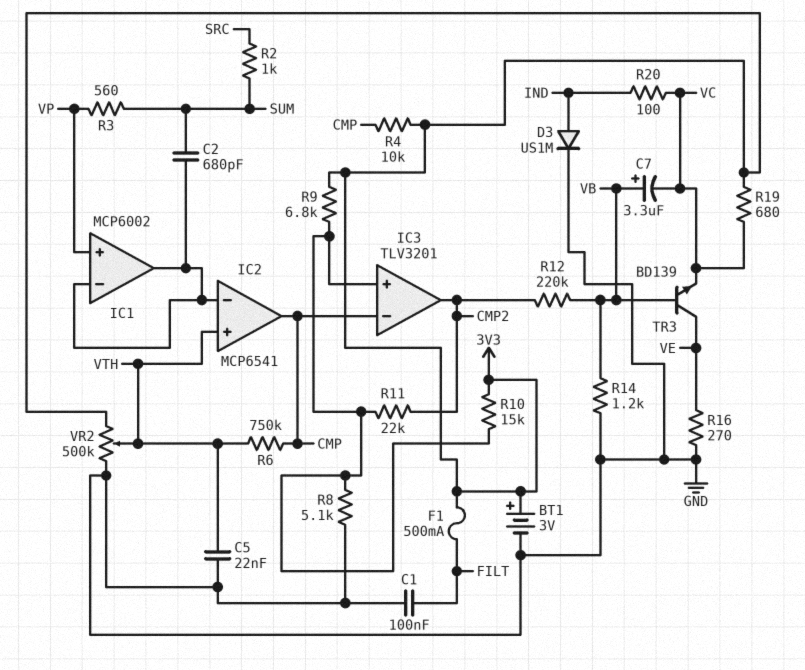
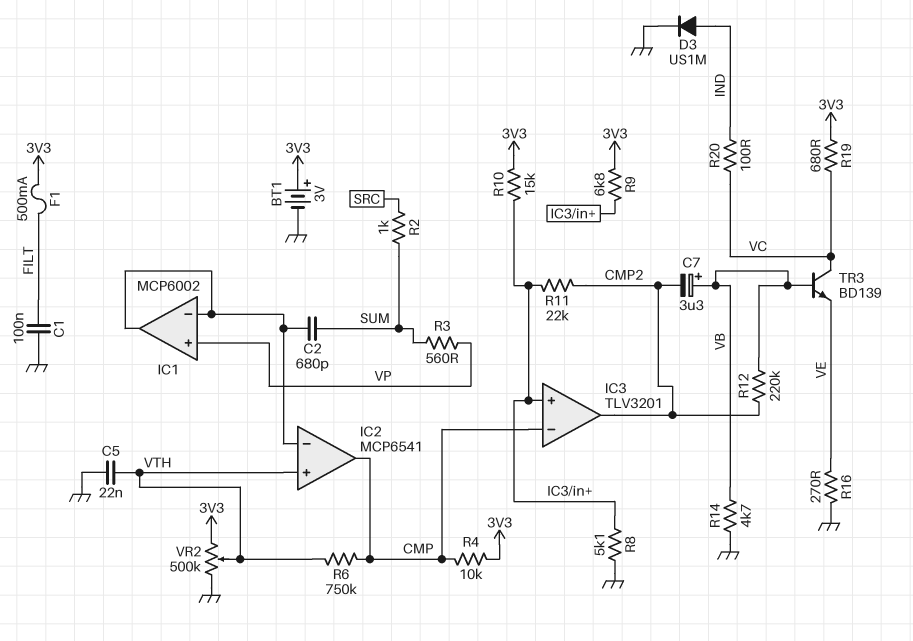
C7: 3.3uF (plus VB, minus VC) -> 3.3uF (plus VB, minus CMP2)
R14: 1.2k (GND, VB) -> 4.7k (GND, VB)
TR3: NPN BD139 (B VB, C VE, E VC) -> NPN BD139 (B VB, C VC, E VE)

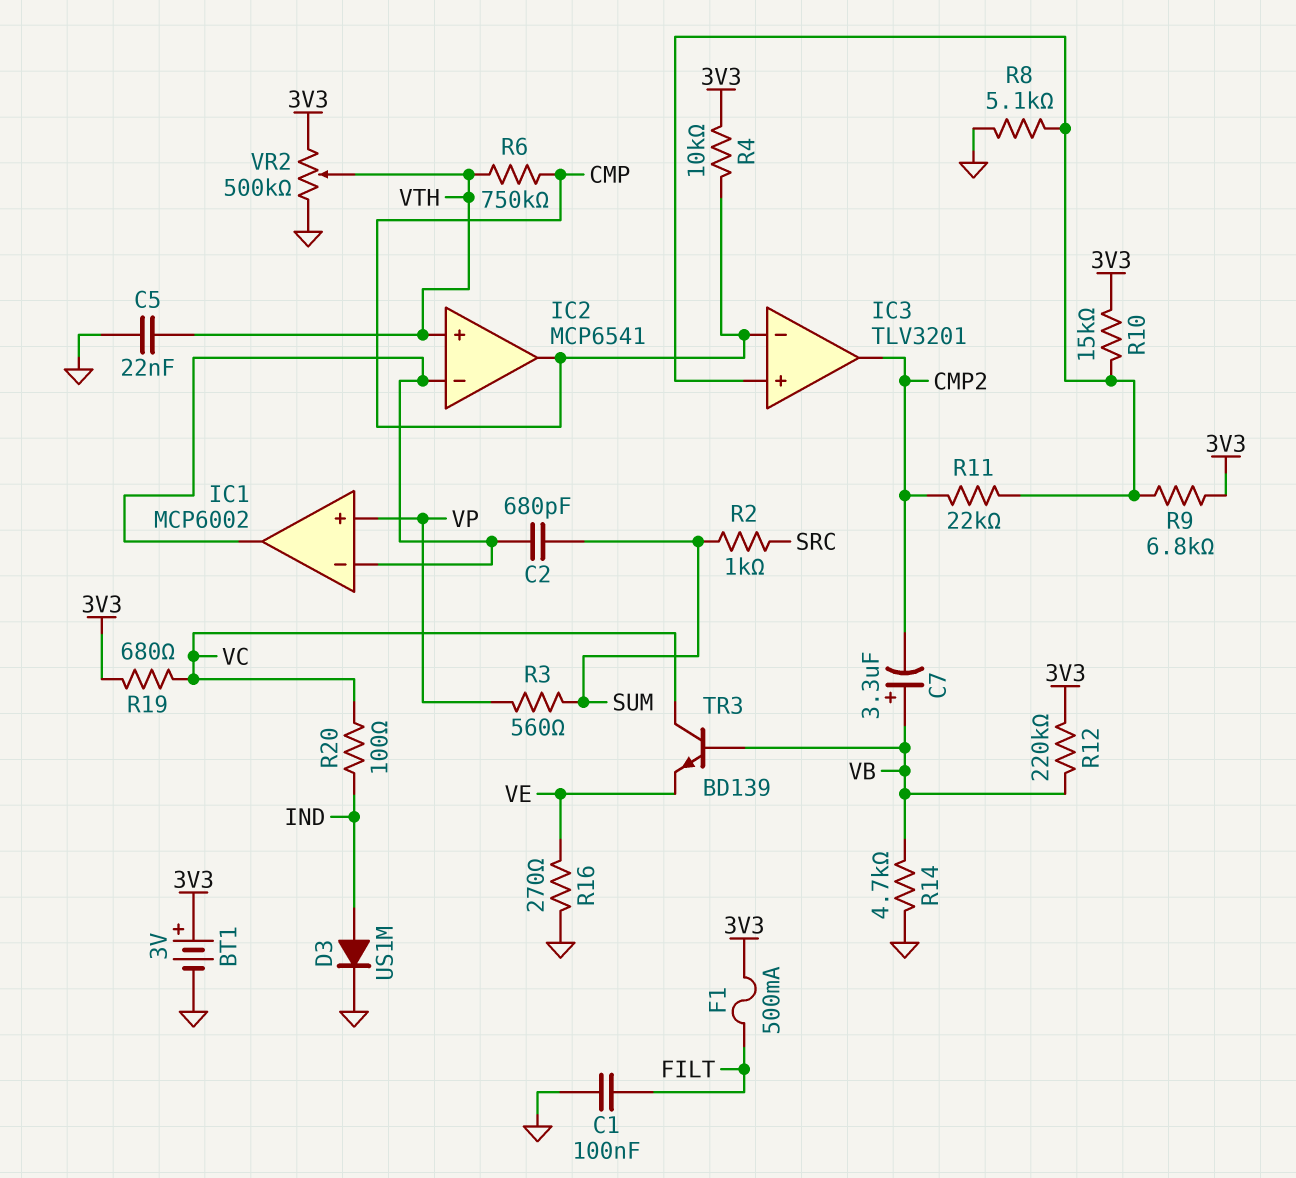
R12: 220k (CMP2, VB) -> 220k (3V3, VB)

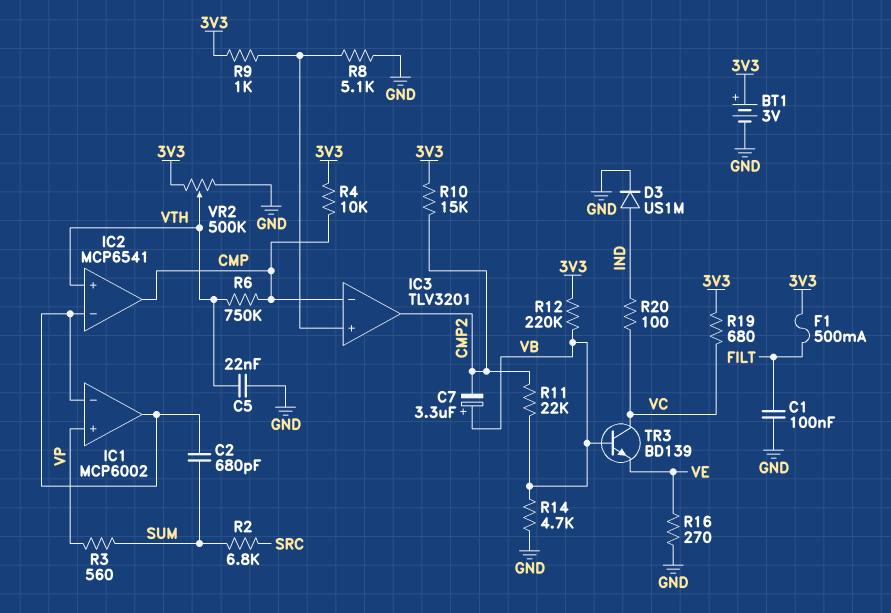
R2: 1k (SRC, SUM) -> 6.8k (SRC, SUM)
R9: 6.8k (3V3, IC3/in+) -> 1k (3V3, IC3/in+)
R10: 15k (3V3, IC3/in+) -> 15k (3V3, CMP2)
R11: 22k (CMP2, IC3/in+) -> 22k (CMP2, VB)

